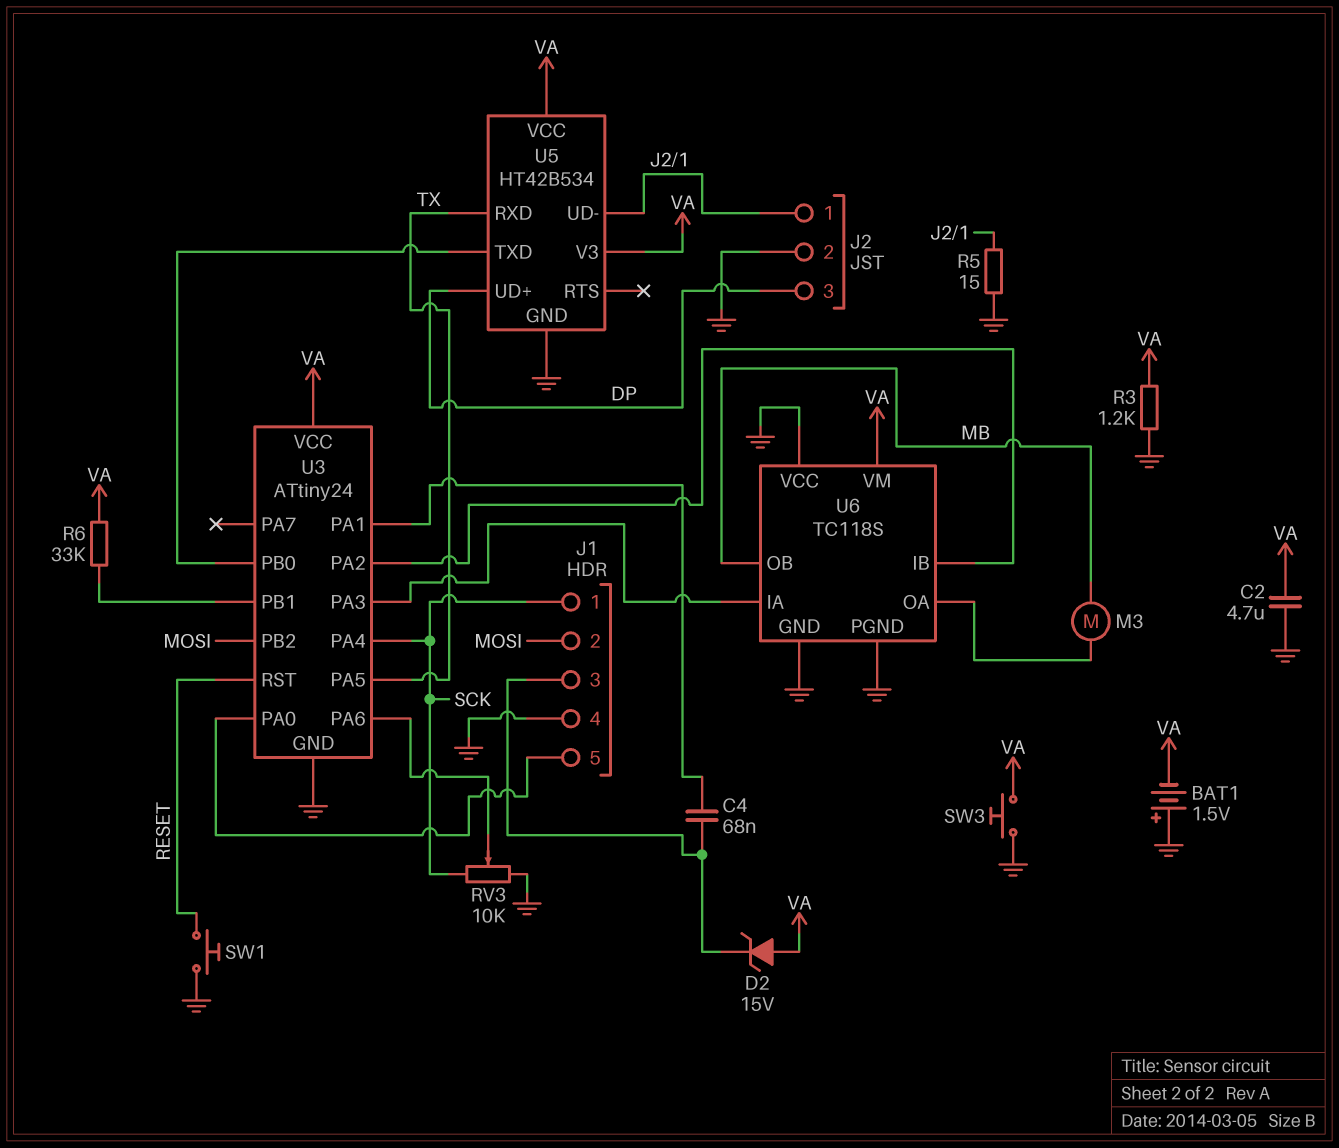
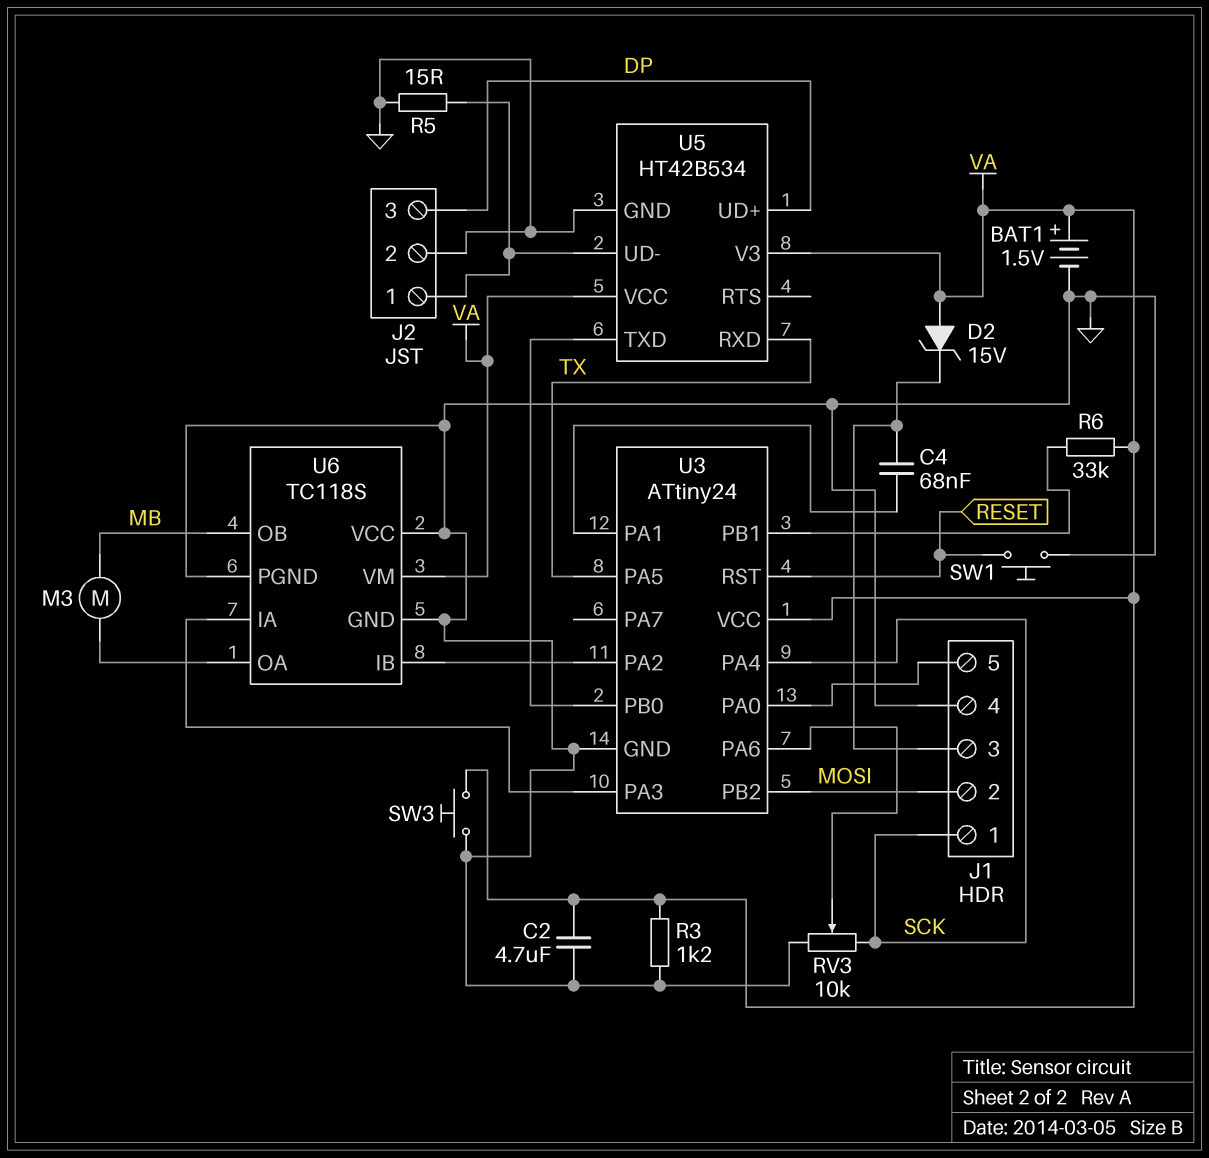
BAT1: 1.5V (plus GND, minus VA) -> 1.5V (plus VA, minus GND)

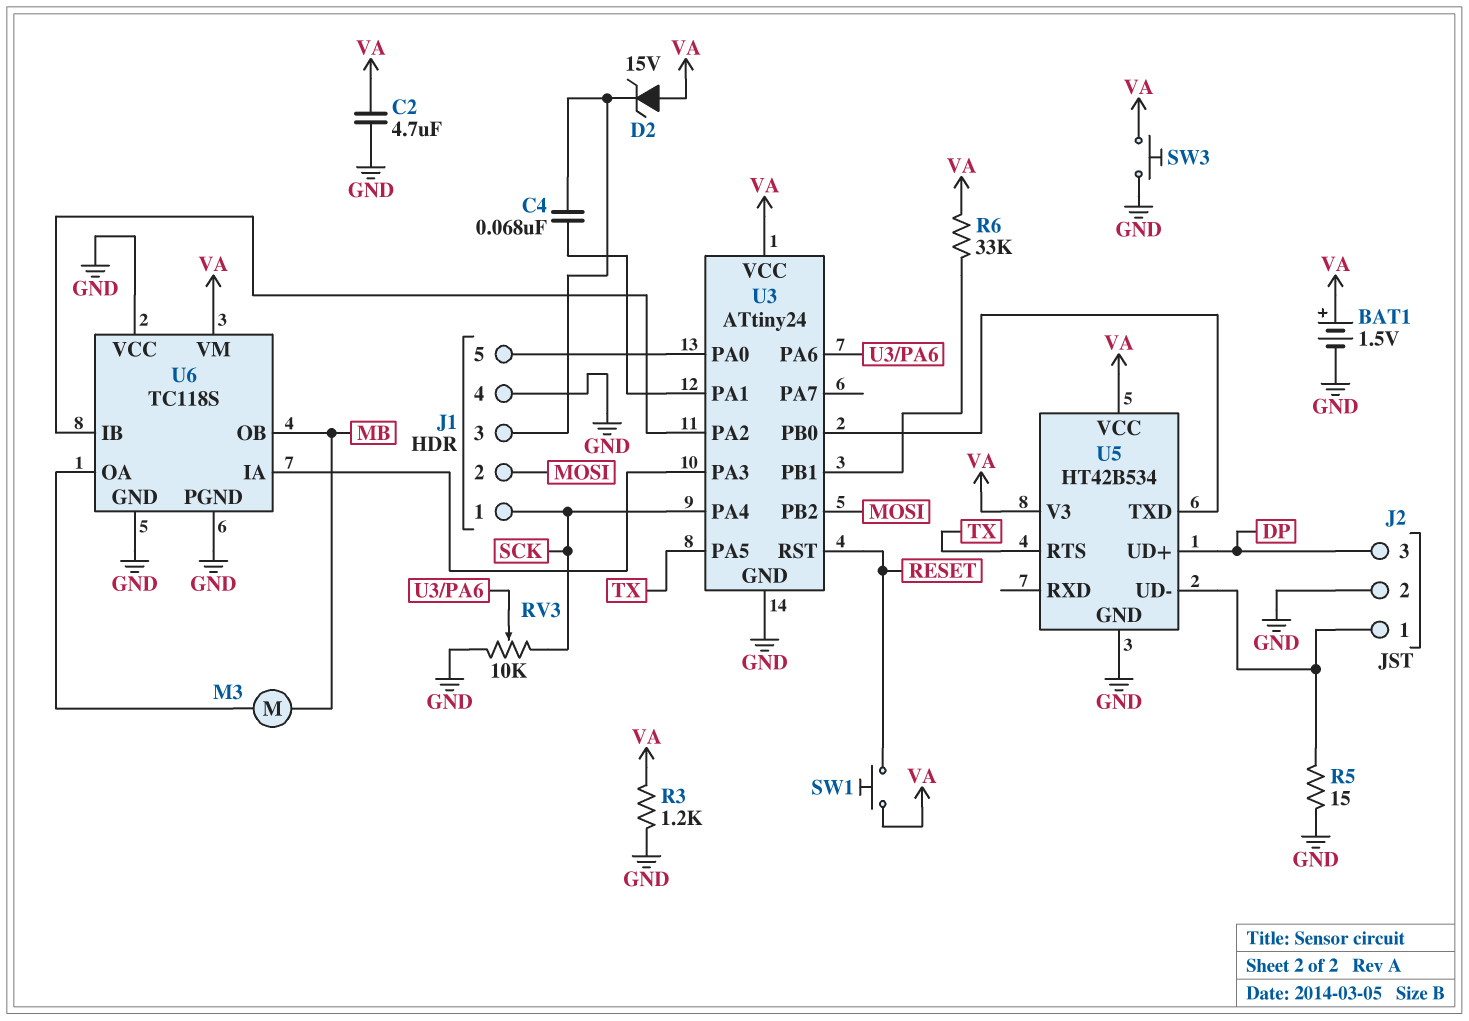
SW1: button (GND, RESET) -> button (RESET, VA)
U5 pin RTS: none -> TX
U5 pin RXD: TX -> none

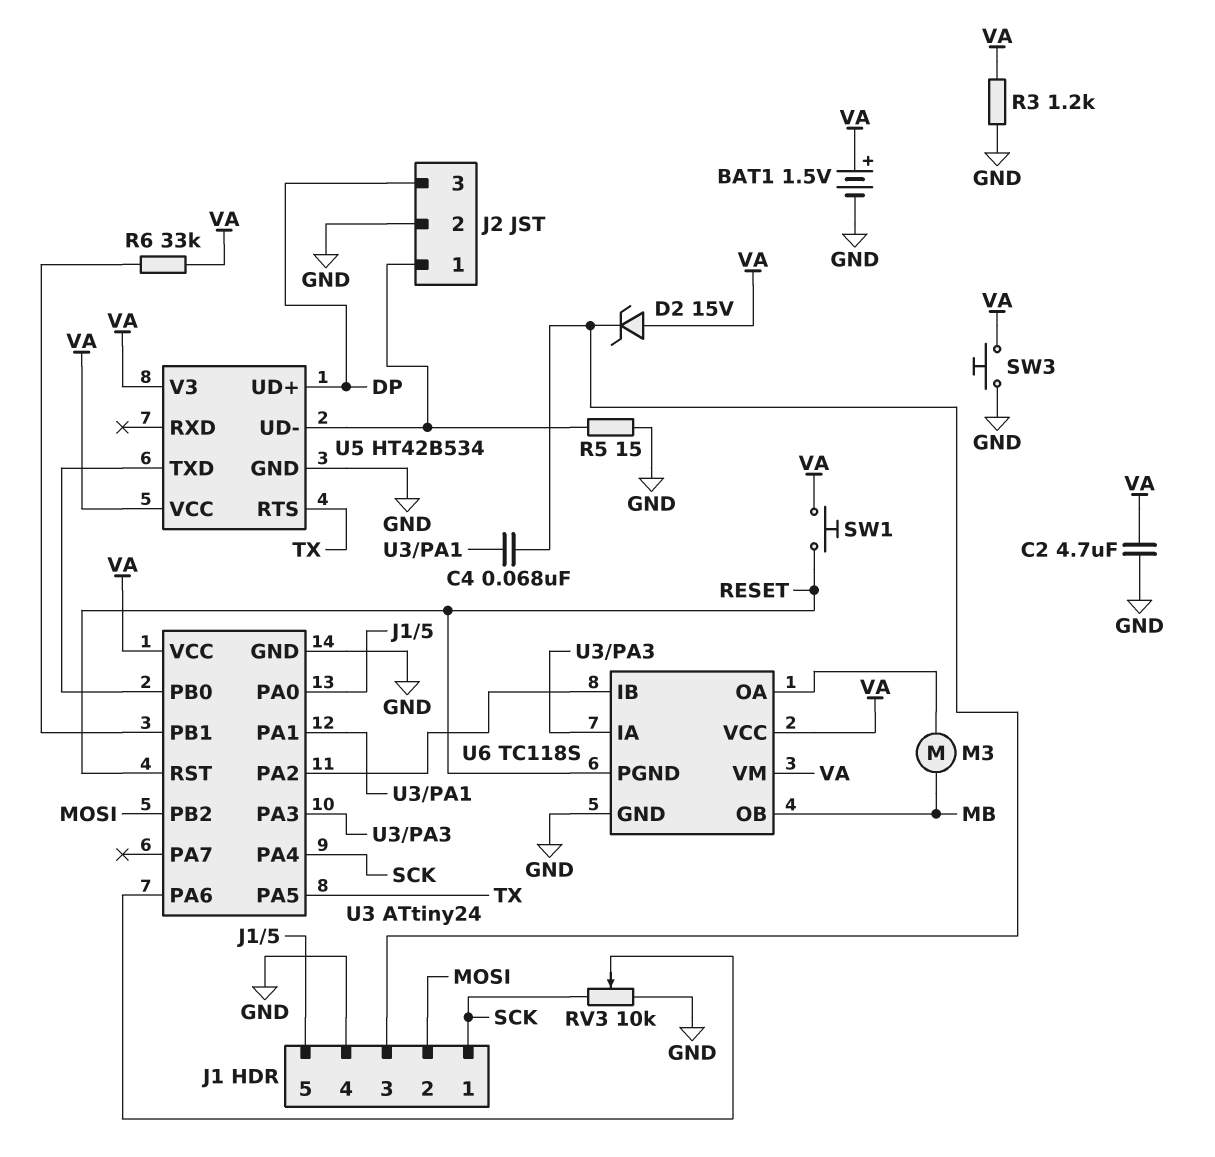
U6 pin PGND: GND -> RESET
U6 pin VCC: GND -> VA

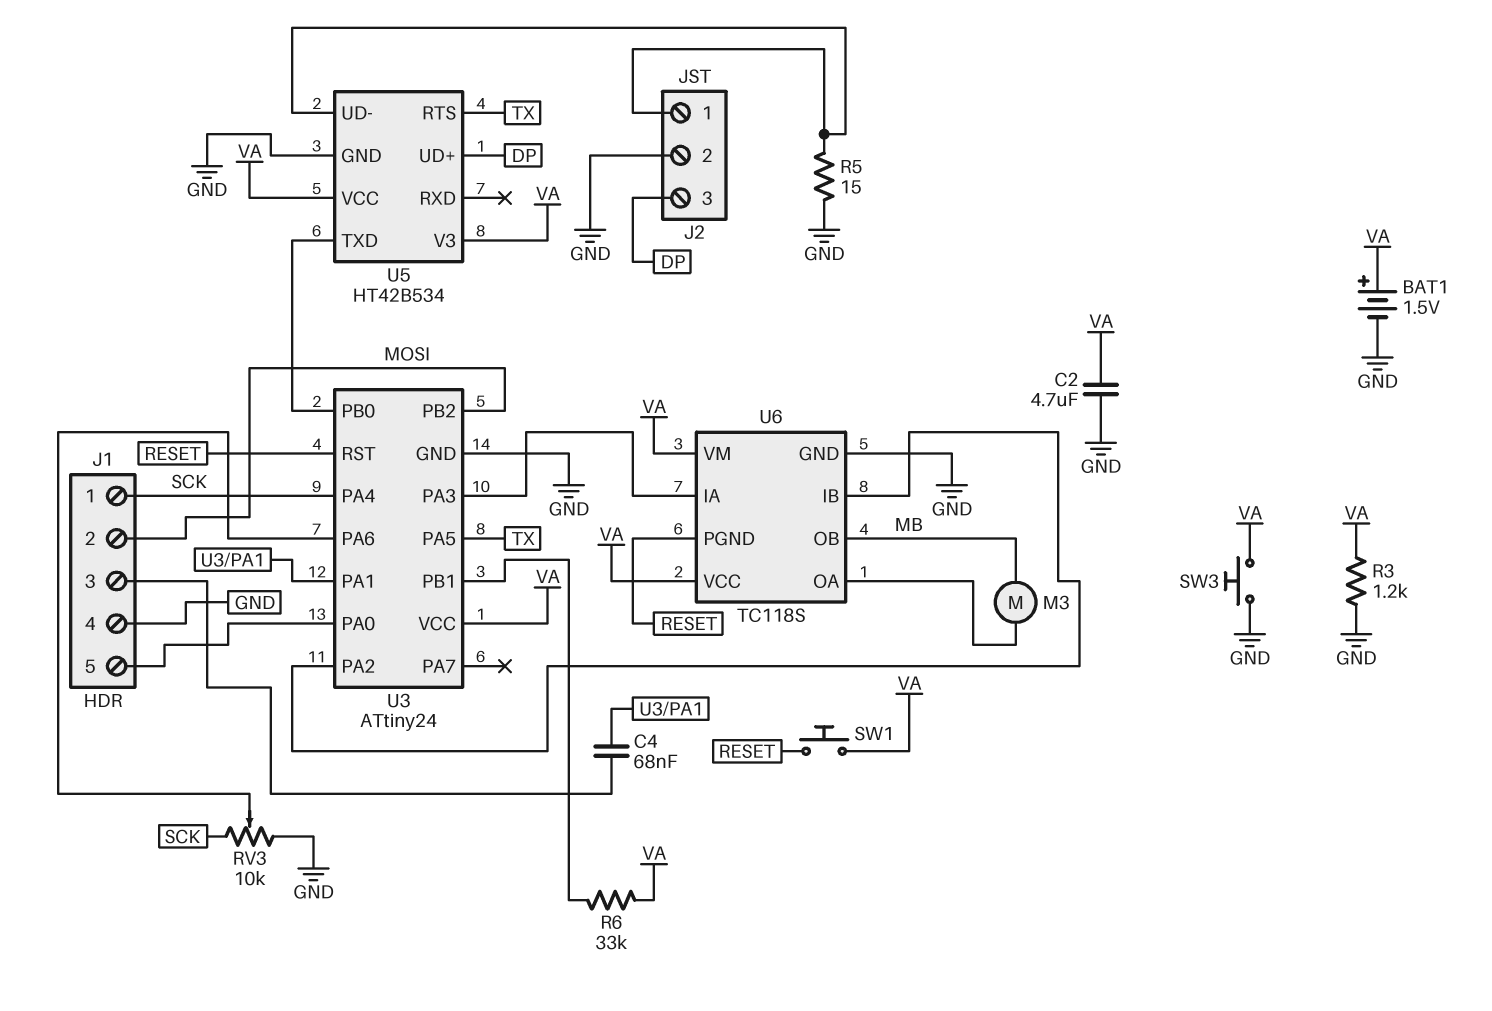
D2: zener 15V (A VA, K J1/3) -> none

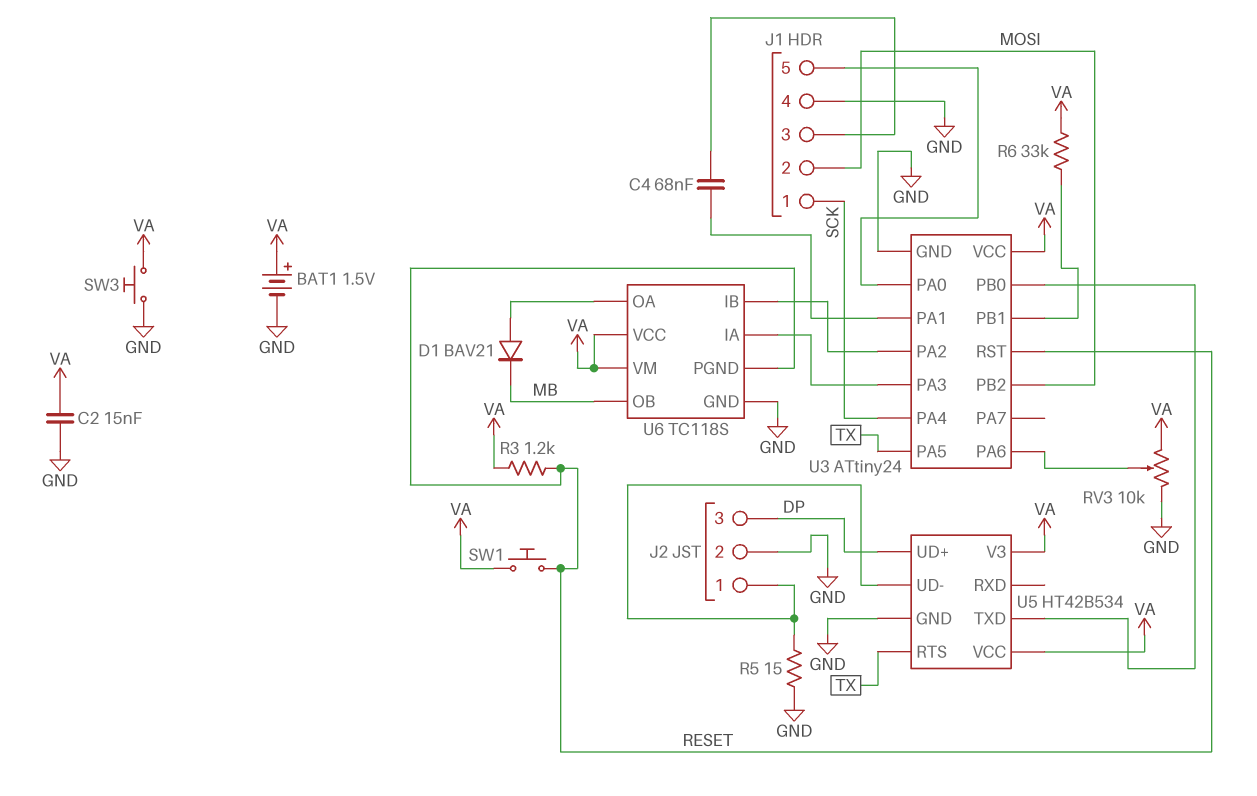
C2: 4.7uF (GND, VA) -> 15nF (GND, VA)
D1: none -> diode BAV21 (A U6/OA, K MB)
M3: motor (MB, U6/OA) -> none
R3: 1.2k (GND, VA) -> 1.2k (RESET, VA)
RV3: 10k (GND, SCK, wiper U3/PA6) -> 10k (GND, VA, wiper U3/PA6)

